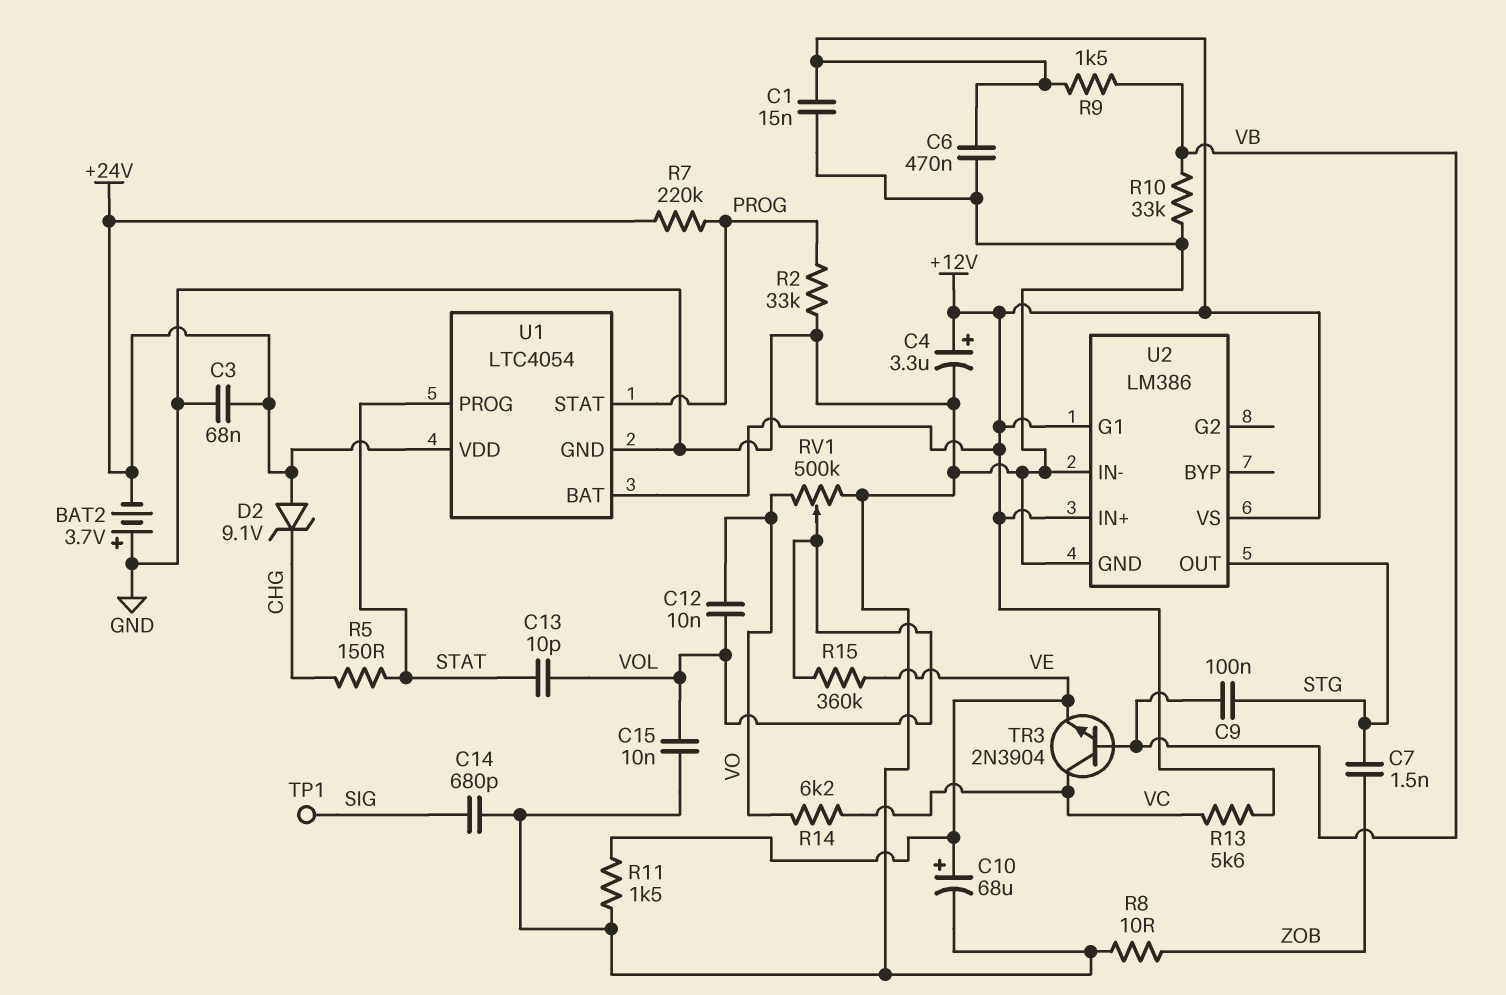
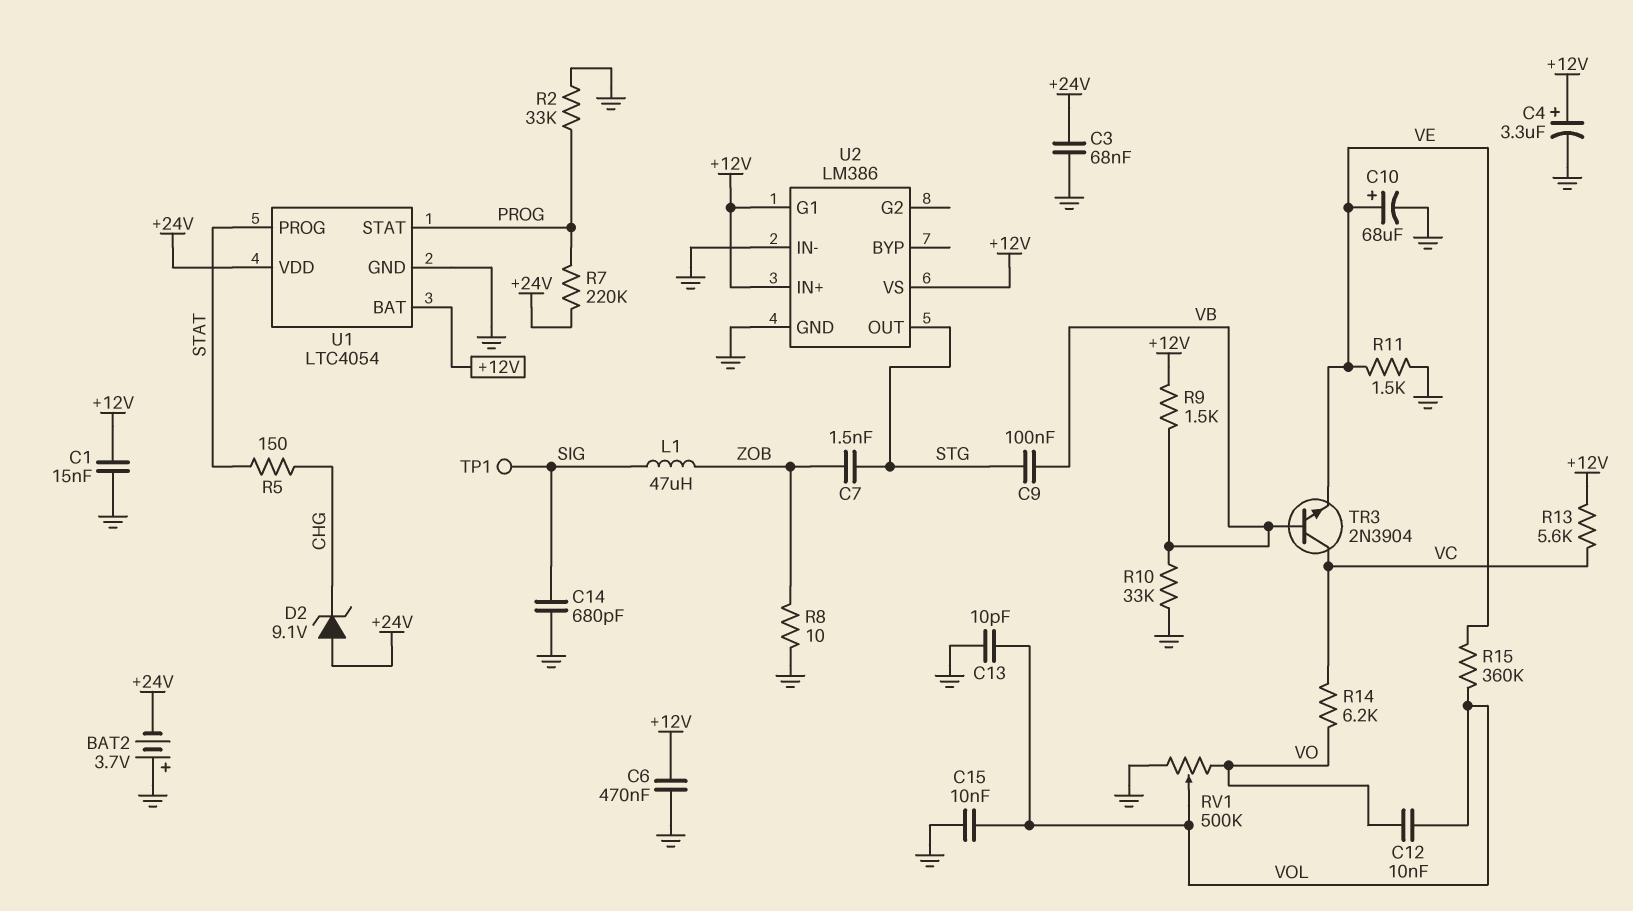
C13: 10pF (STAT, VOL) -> 10pF (GND, VOL)
L1: none -> 47uH (SIG, ZOB)

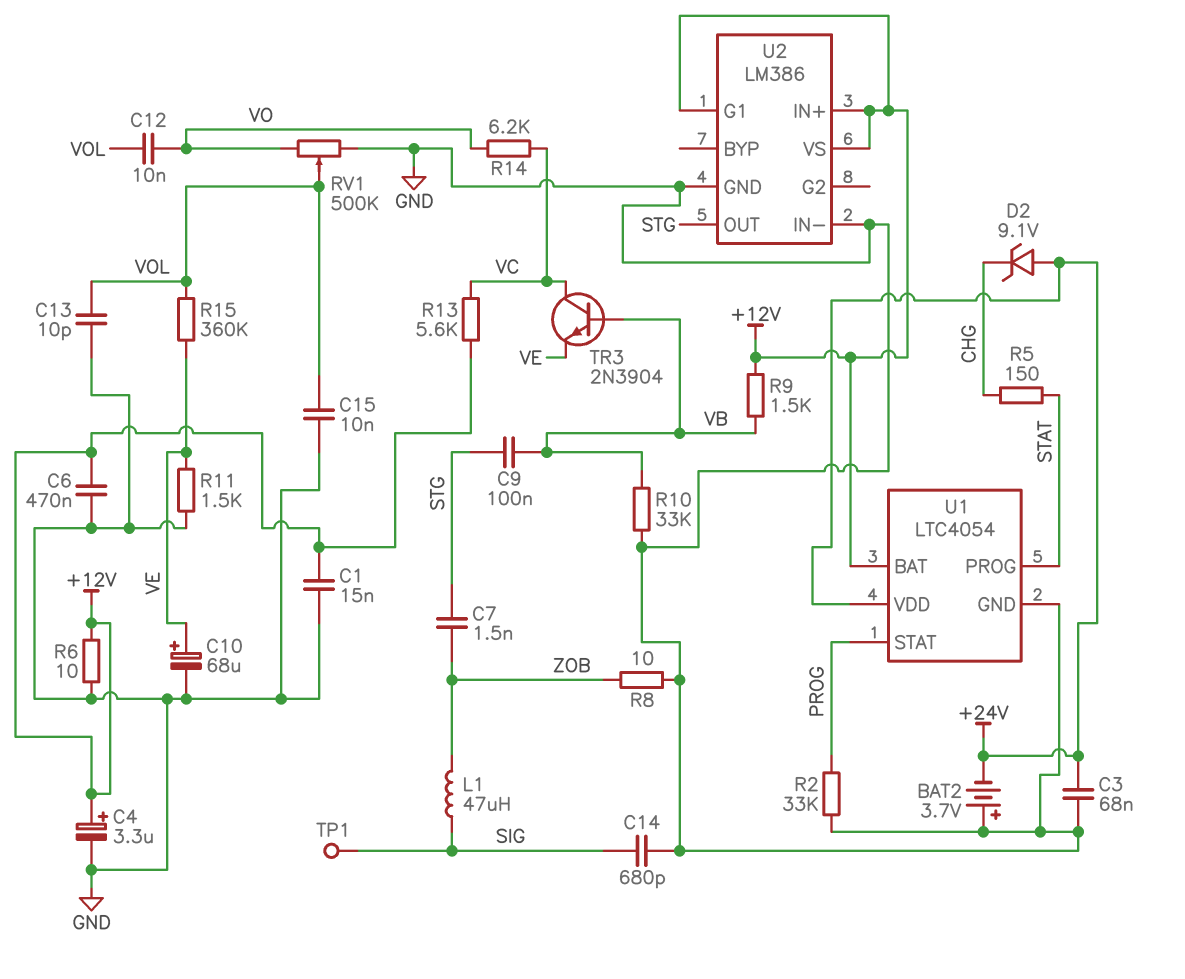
R6: none -> 10 (+12V, GND)
R7: 220k (+24V, PROG) -> none

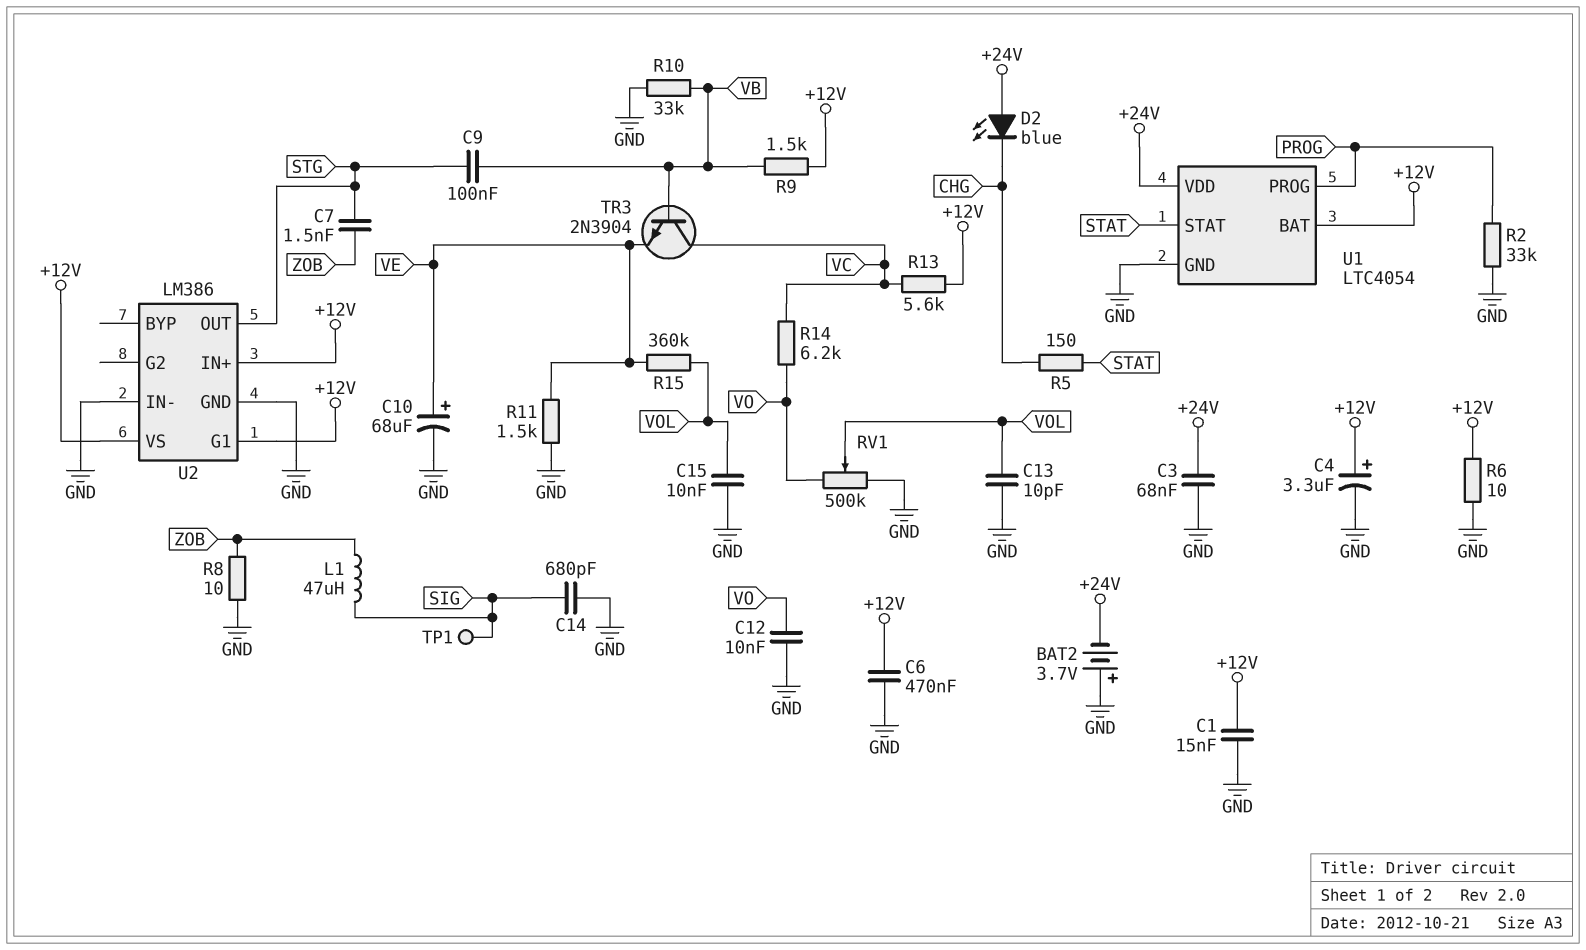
C12: 10nF (VO, VOL) -> 10nF (GND, VO)
D2: zener 9.1V (A +24V, K CHG) -> LED blue (A +24V, K CHG)
U1 pin PROG: STAT -> PROG
U1 pin STAT: PROG -> STAT

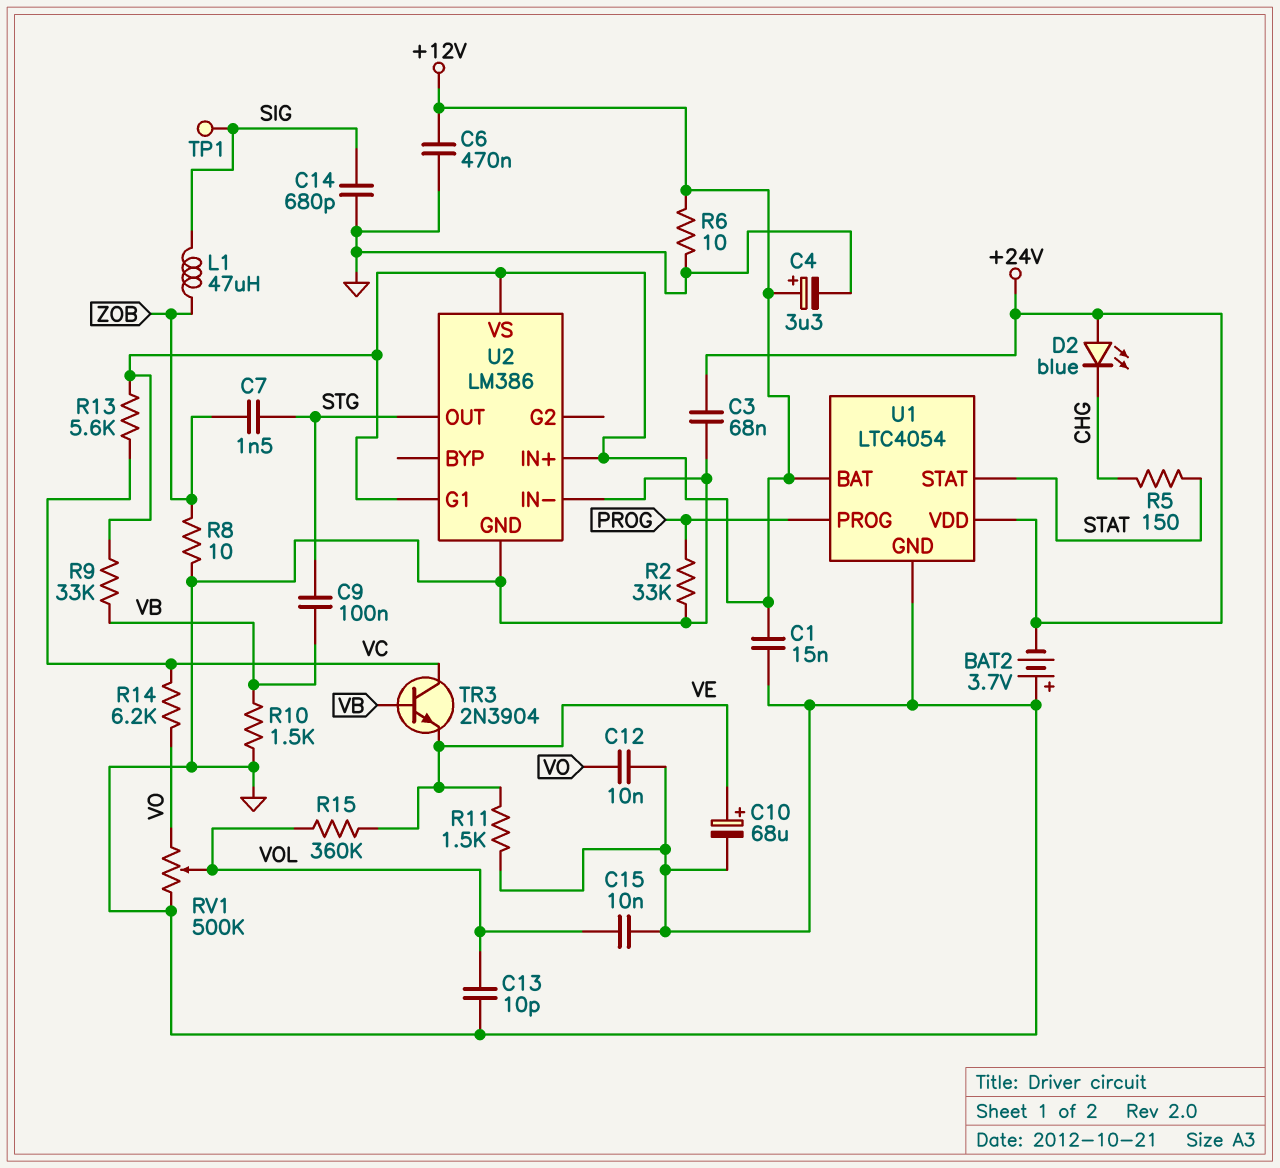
R9: 1.5k (+12V, VB) -> 33k (+12V, VB)
R10: 33k (GND, VB) -> 1.5k (GND, VB)

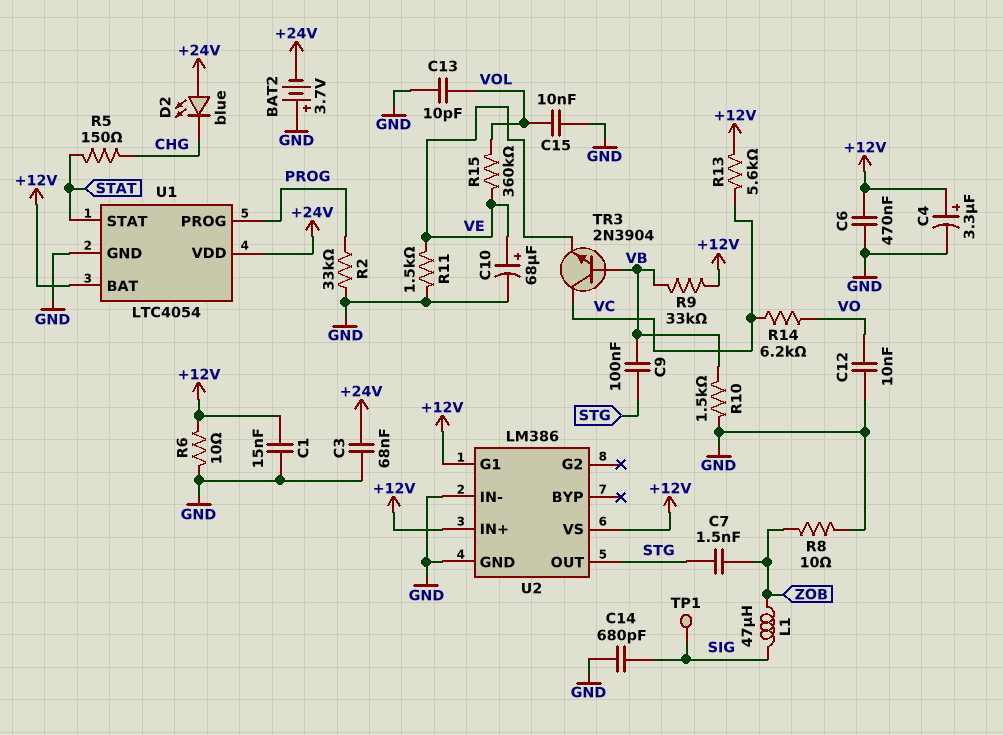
RV1: 500k (GND, VO, wiper VOL) -> none

